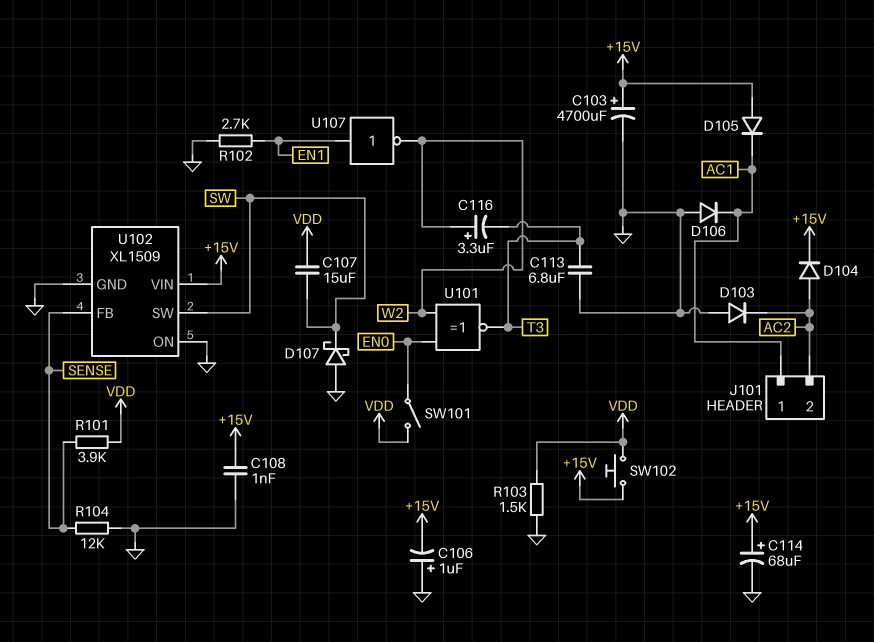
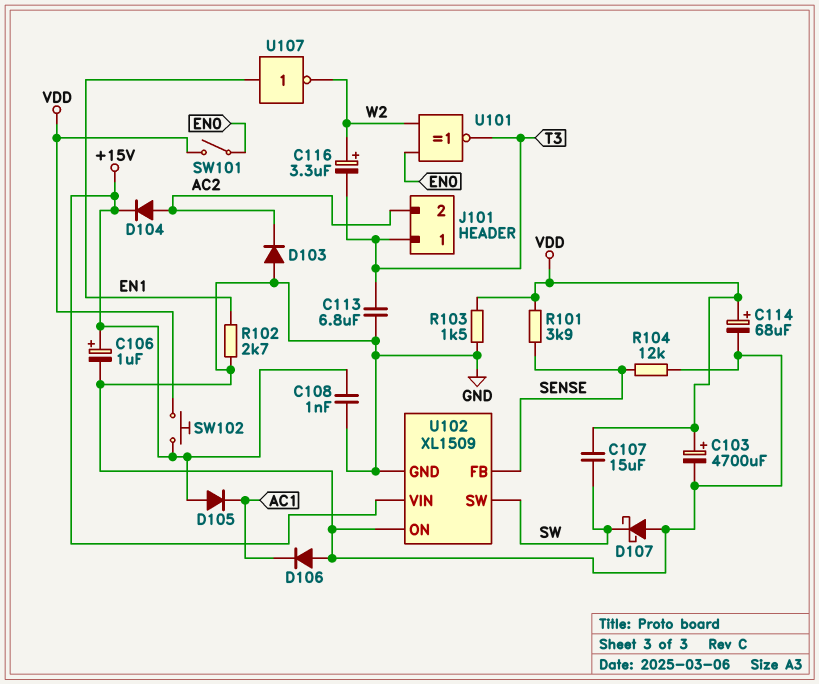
C103: 4700uF (plus +15V, minus GND) -> 4700uF (plus VDD, minus GND)
C106: 1uF (plus GND, minus +15V) -> 1uF (plus +15V, minus GND)
C114: 68uF (plus +15V, minus GND) -> 68uF (plus VDD, minus GND)
J101 pin 1: AC1 -> T3

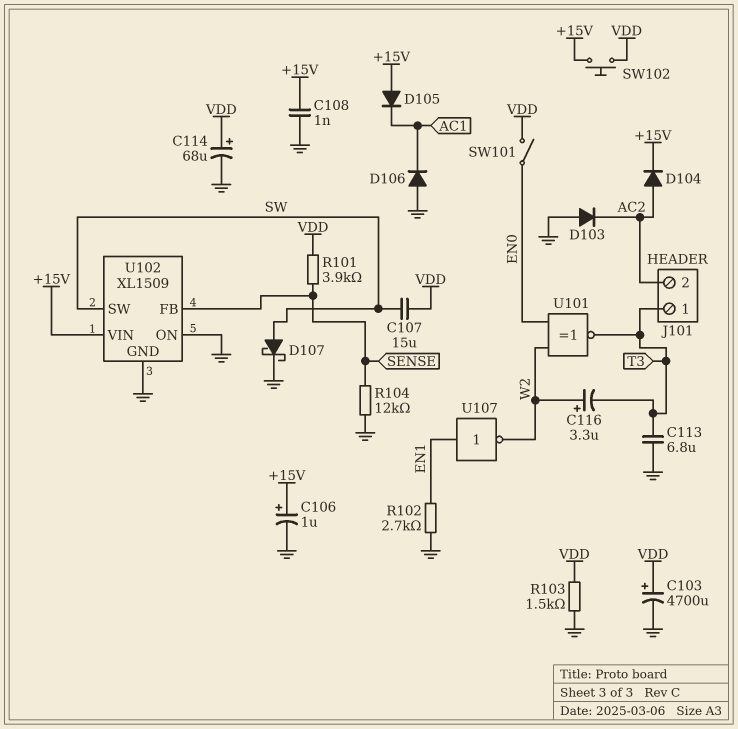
D107: schottky (A GND, K SW) -> schottky (A SW, K GND)

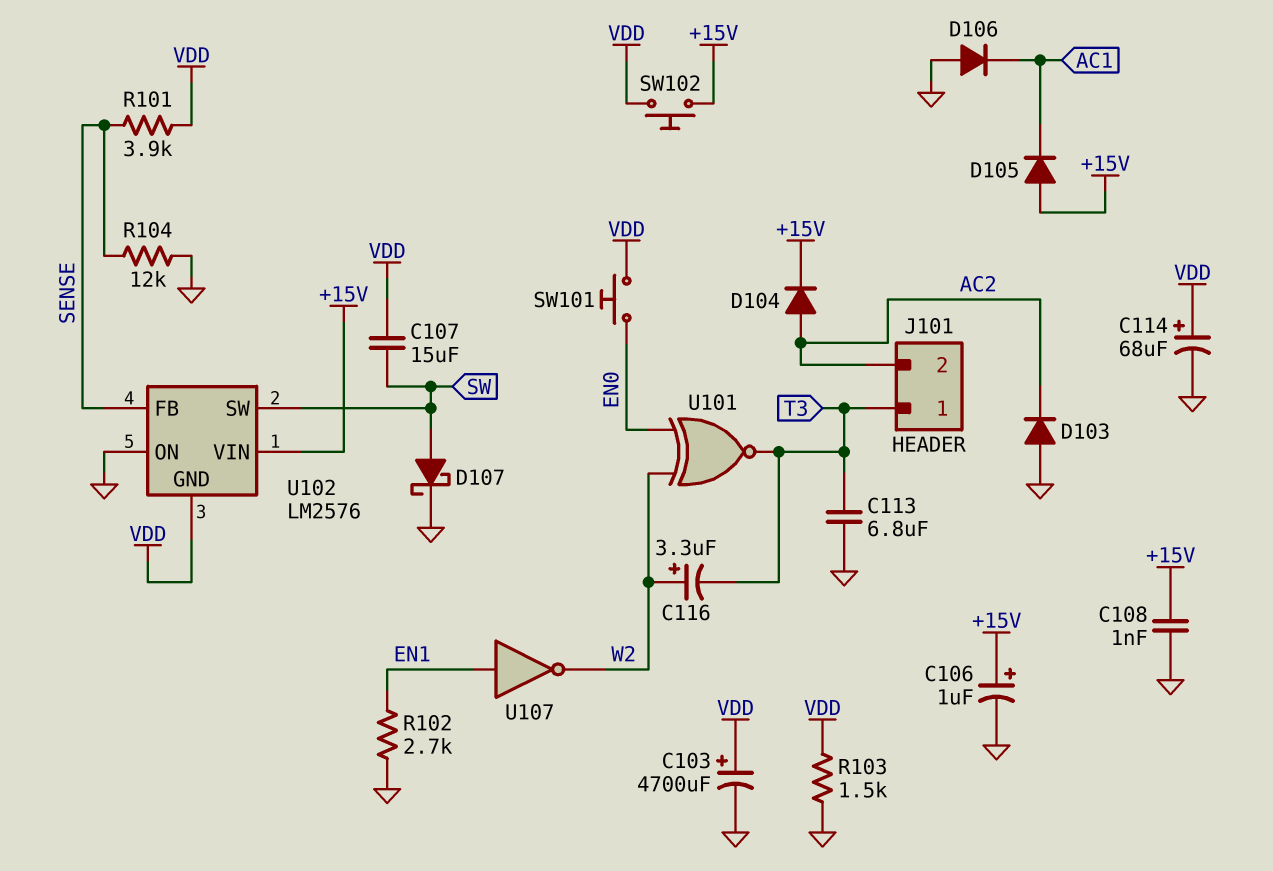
SW101: switch (EN0, VDD) -> button (EN0, VDD)
U102: XL1509 -> LM2576
U102 pin GND: GND -> VDD

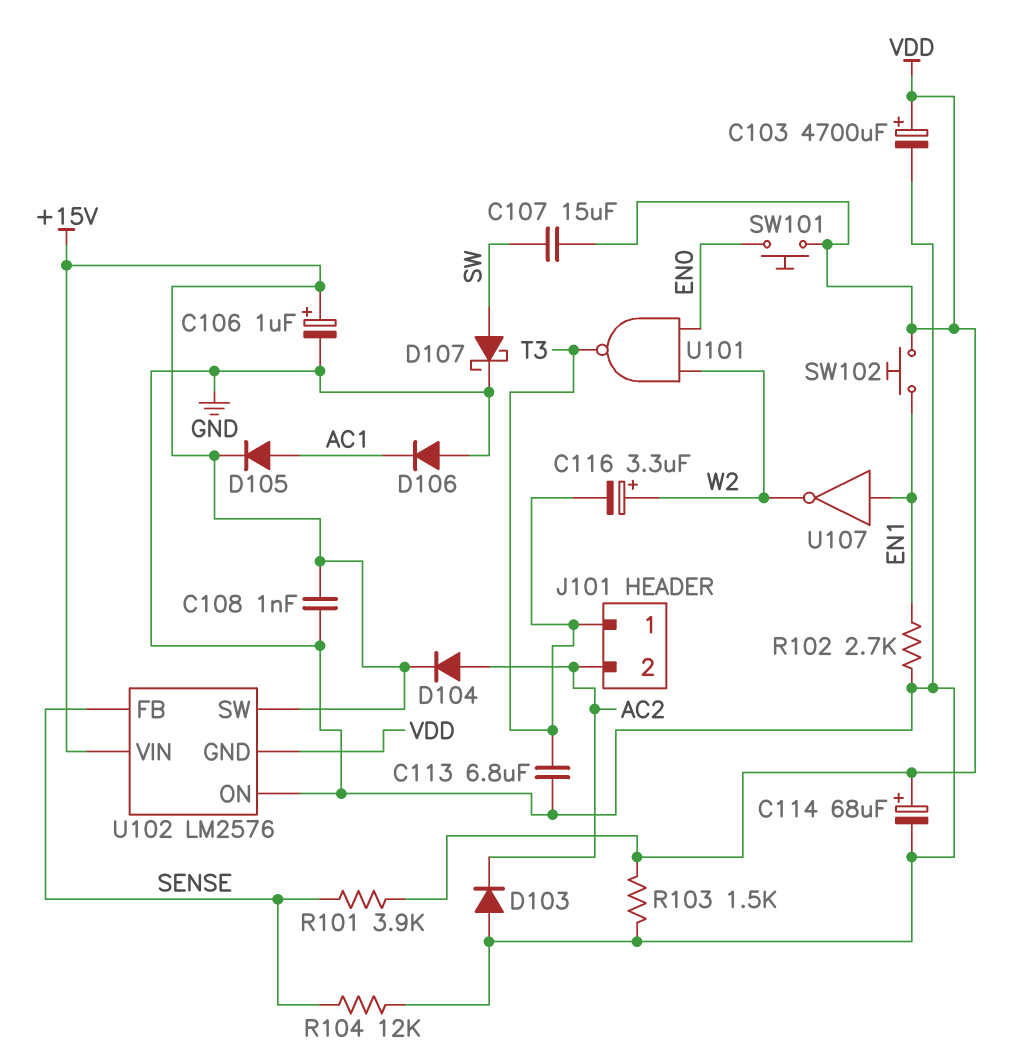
D105: diode (A +15V, K AC1) -> diode (A AC1, K +15V)
SW102: button (+15V, VDD) -> button (EN1, VDD)
U101: XNOR (in EN0, in W2, out T3) -> NAND (in EN0, in W2, out T3)
U102 pin SW: SW -> +15V

